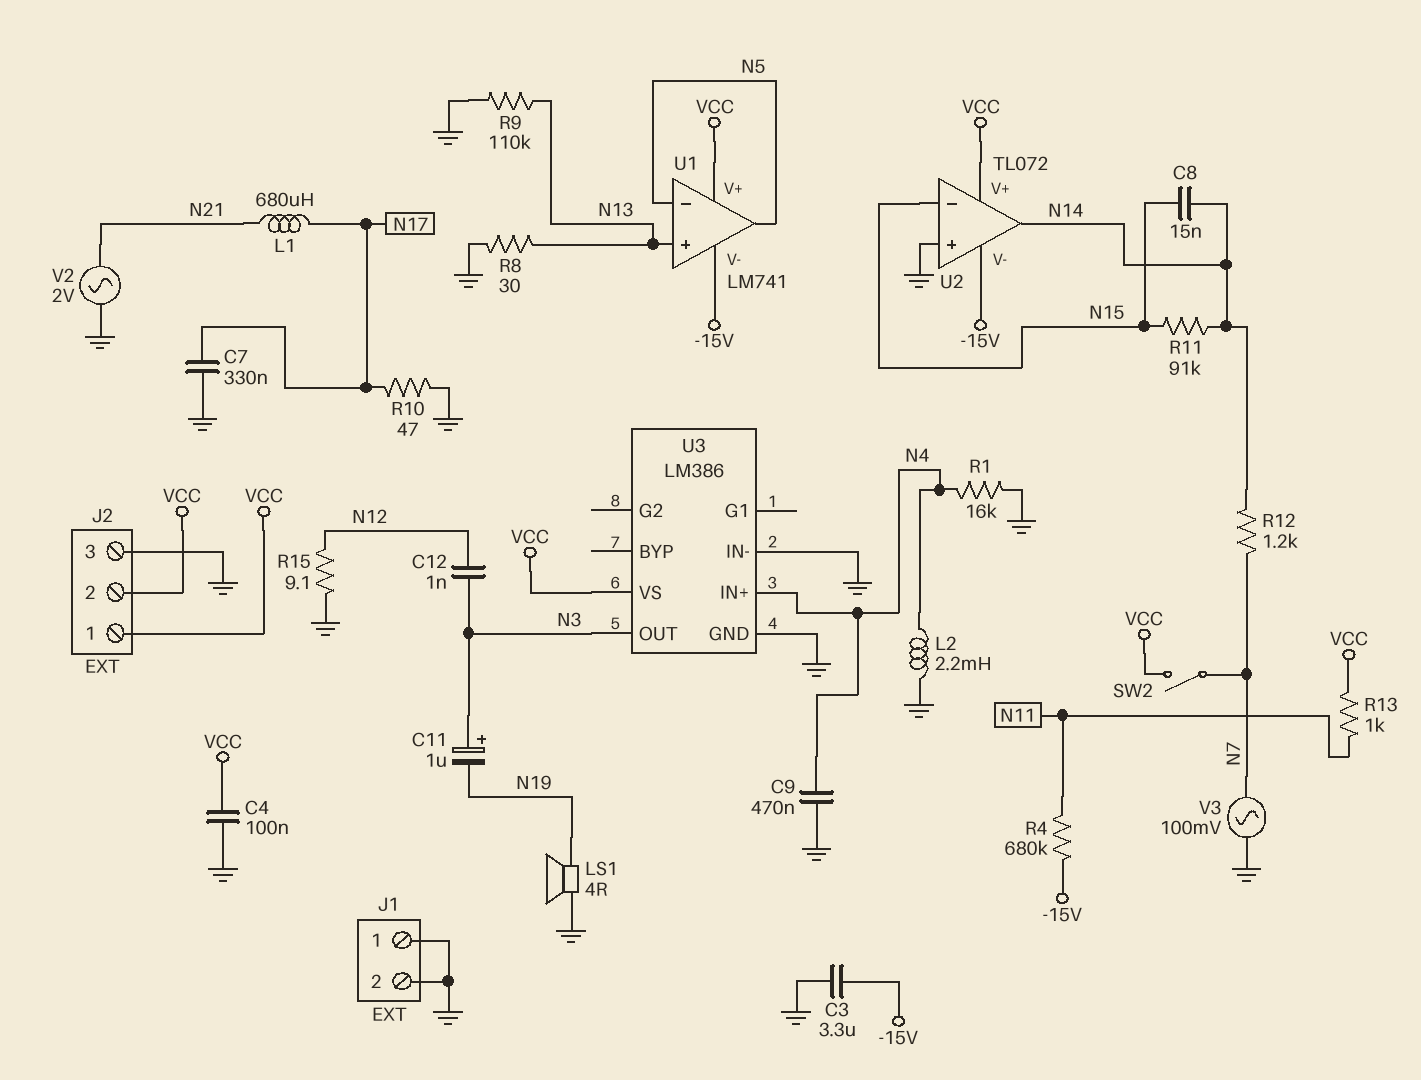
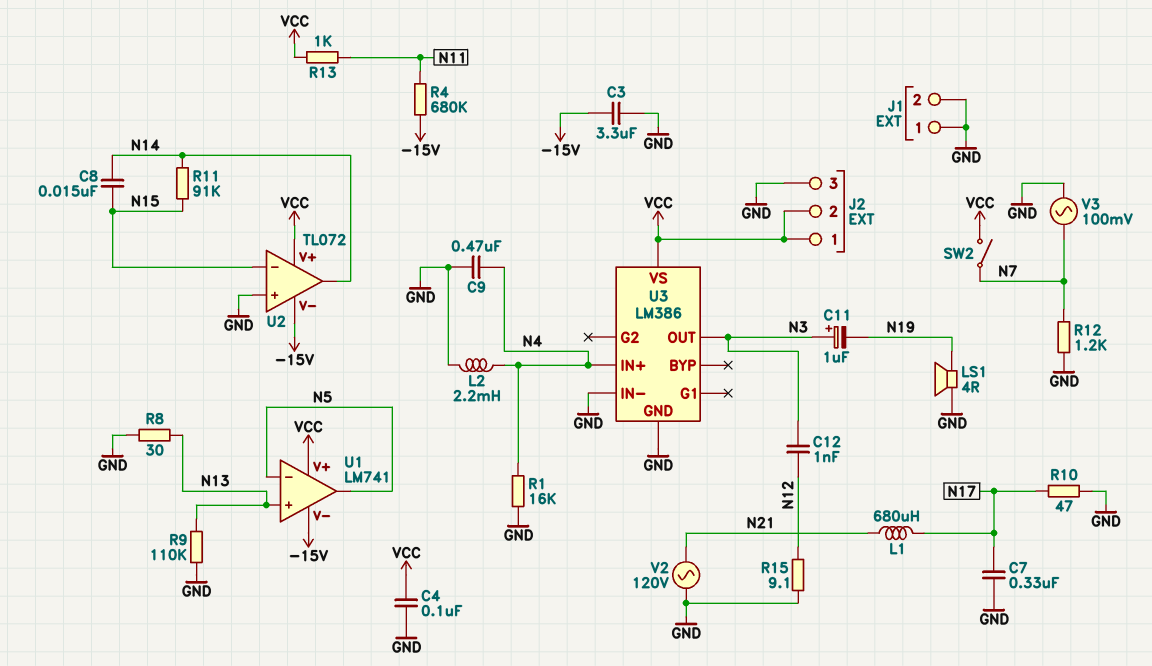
R12: 1.2k (N7, N14) -> 1.2k (GND, N7)
V2: AC 2V (GND, N21) -> AC 120V (GND, N21)

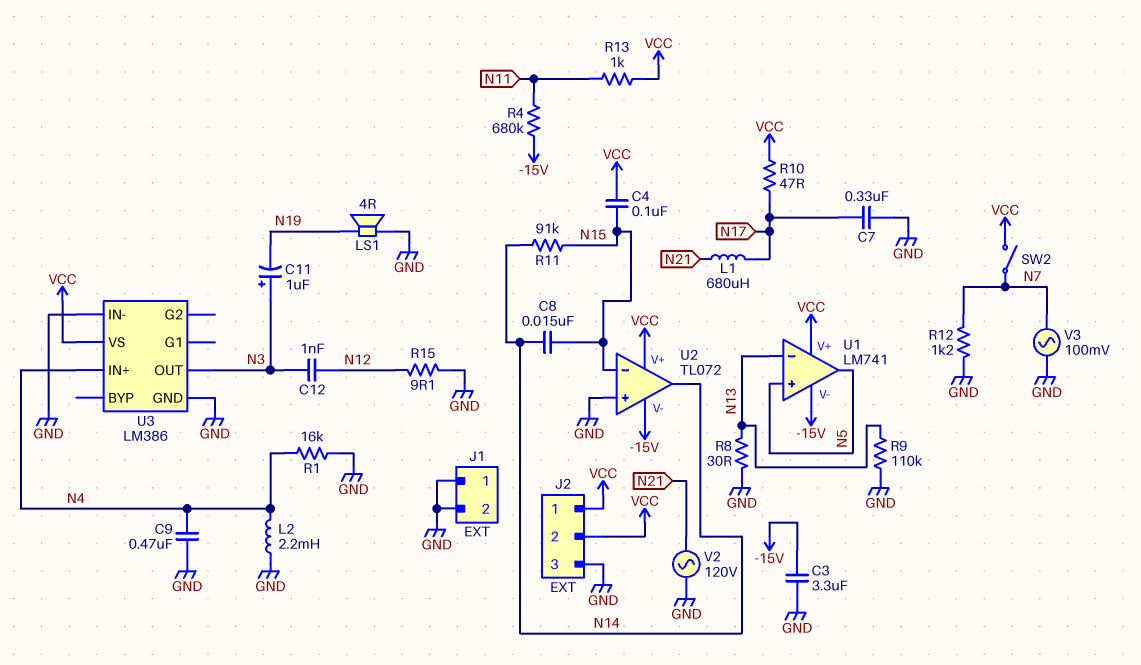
C4: 100nF (GND, VCC) -> 100nF (N15, VCC)
R10: 47 (GND, N17) -> 47 (N17, VCC)
U1 pin in+: N13 -> N5
U1 pin in-: N5 -> N13

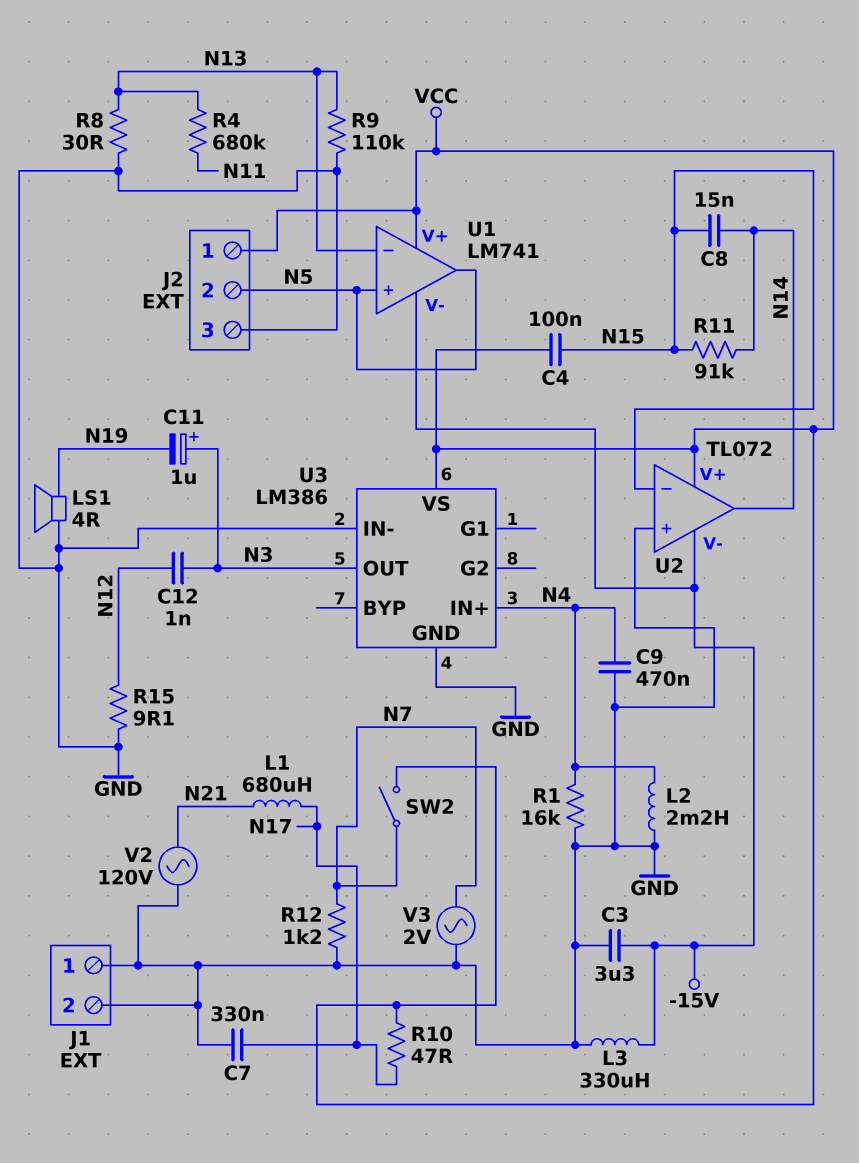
J2 pin 2: VCC -> N5
L3: none -> 330uH (-15V, GND)
R4: 680k (-15V, N11) -> 680k (N11, N13)
R13: 1k (N11, VCC) -> none
V3: AC 100mV (GND, N7) -> AC 2V (GND, N7)

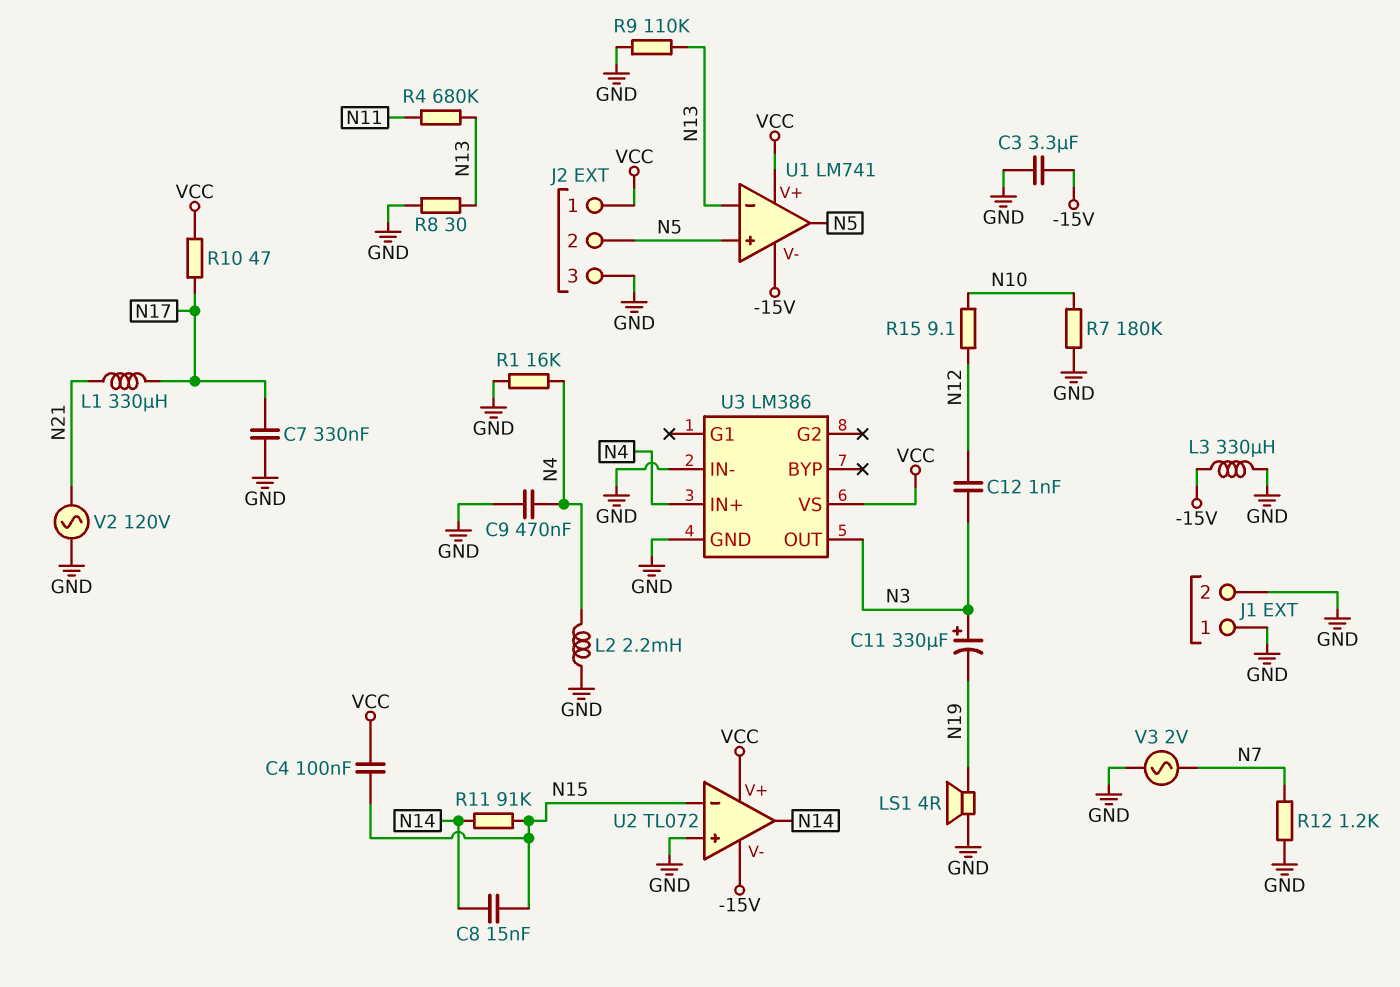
C11: 1uF (plus N3, minus N19) -> 330uF (plus N3, minus N19)
L1: 680uH (N17, N21) -> 330uH (N17, N21)
R7: none -> 180k (GND, N10)
R15: 9.1 (GND, N12) -> 9.1 (N10, N12)
SW2: switch (N7, VCC) -> none

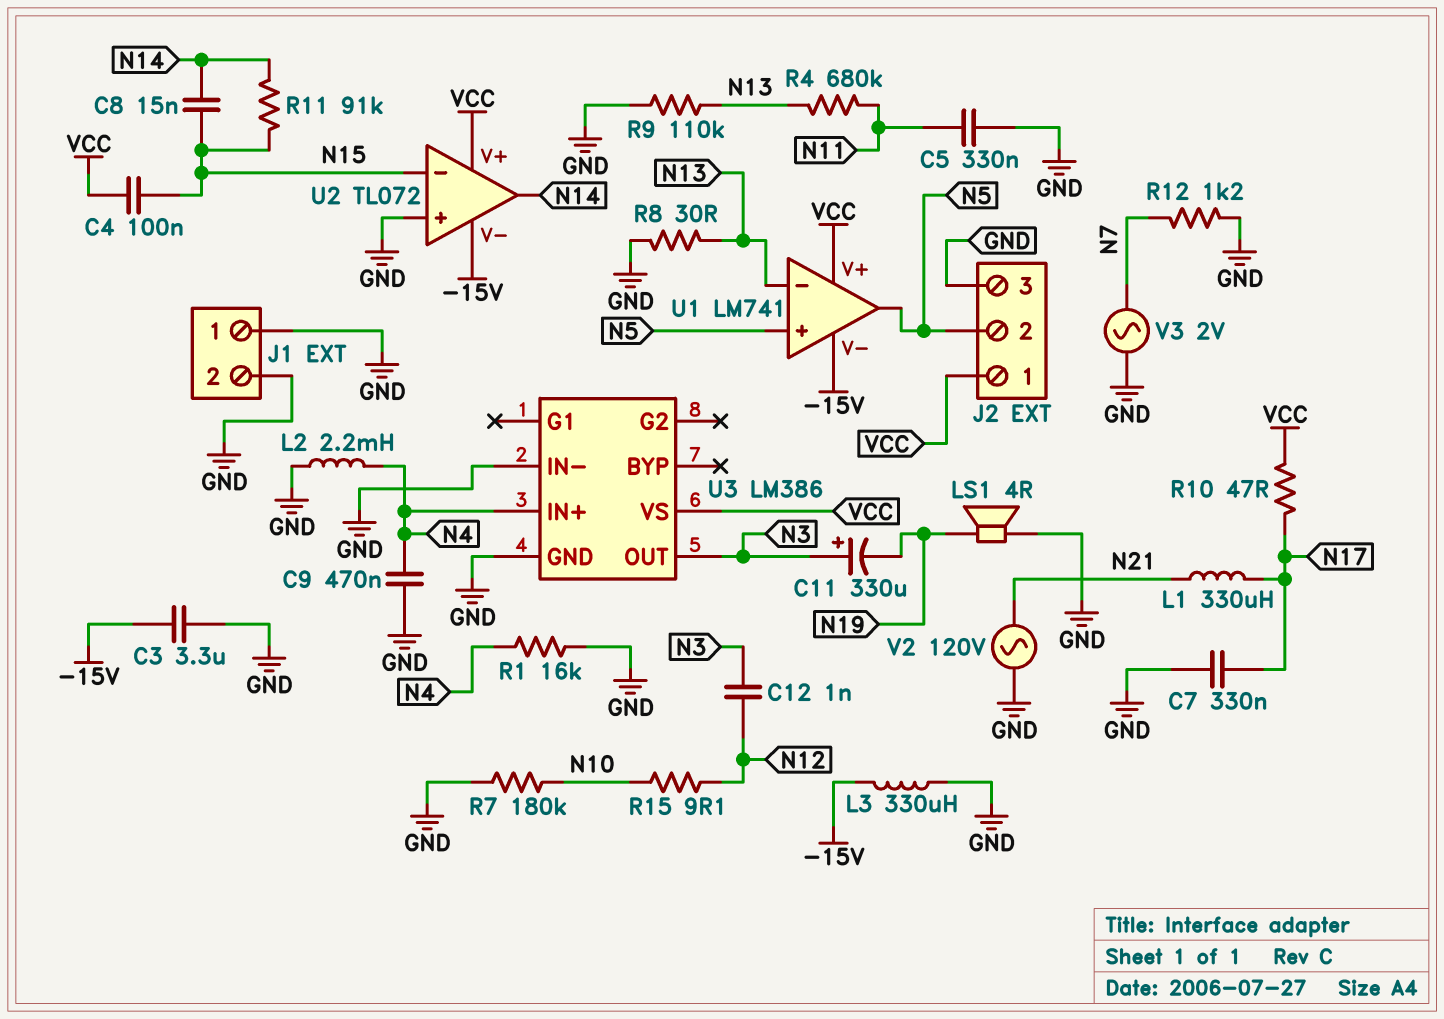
C5: none -> 330nF (GND, N11)

